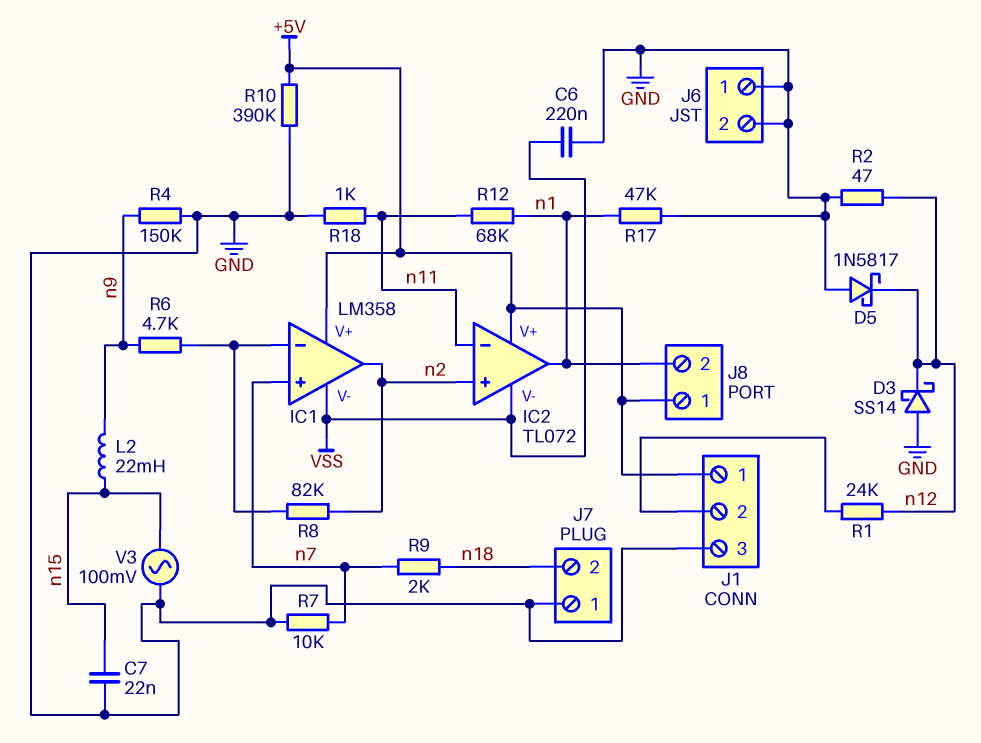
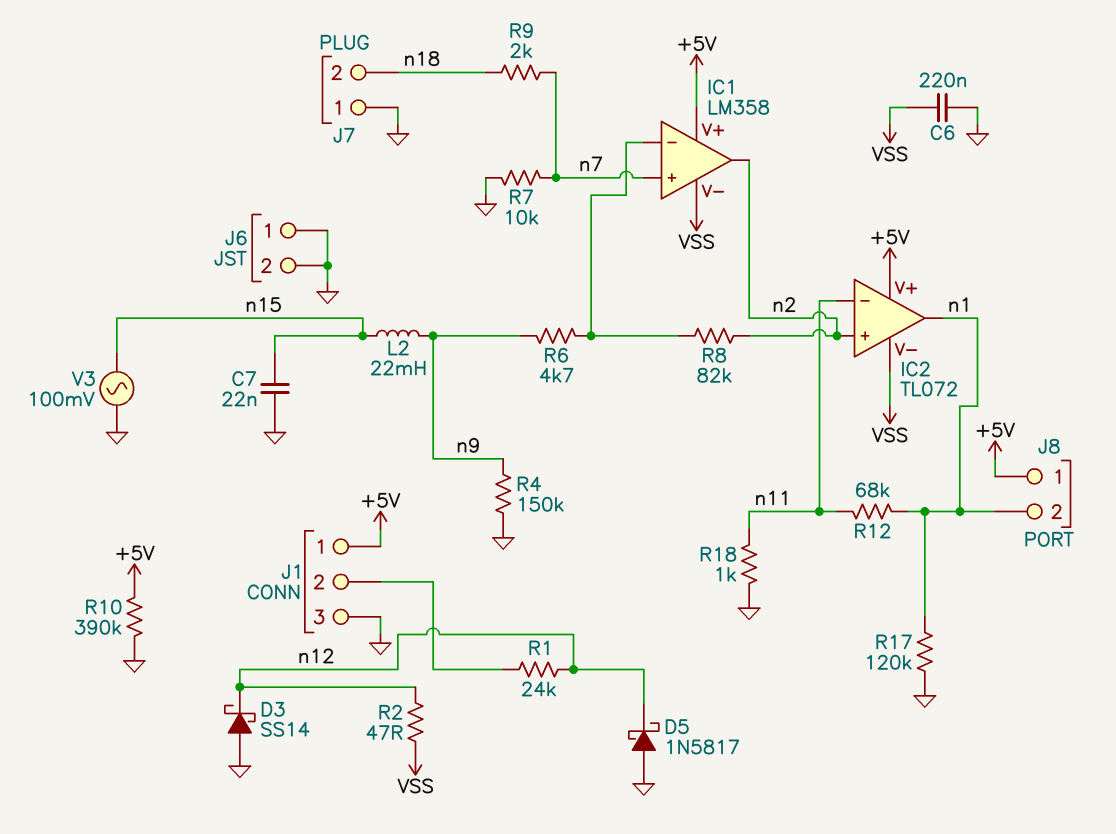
R2: 47 (GND, n12) -> 47 (VSS, n12)
R17: 47k (GND, n1) -> 120k (GND, n1)

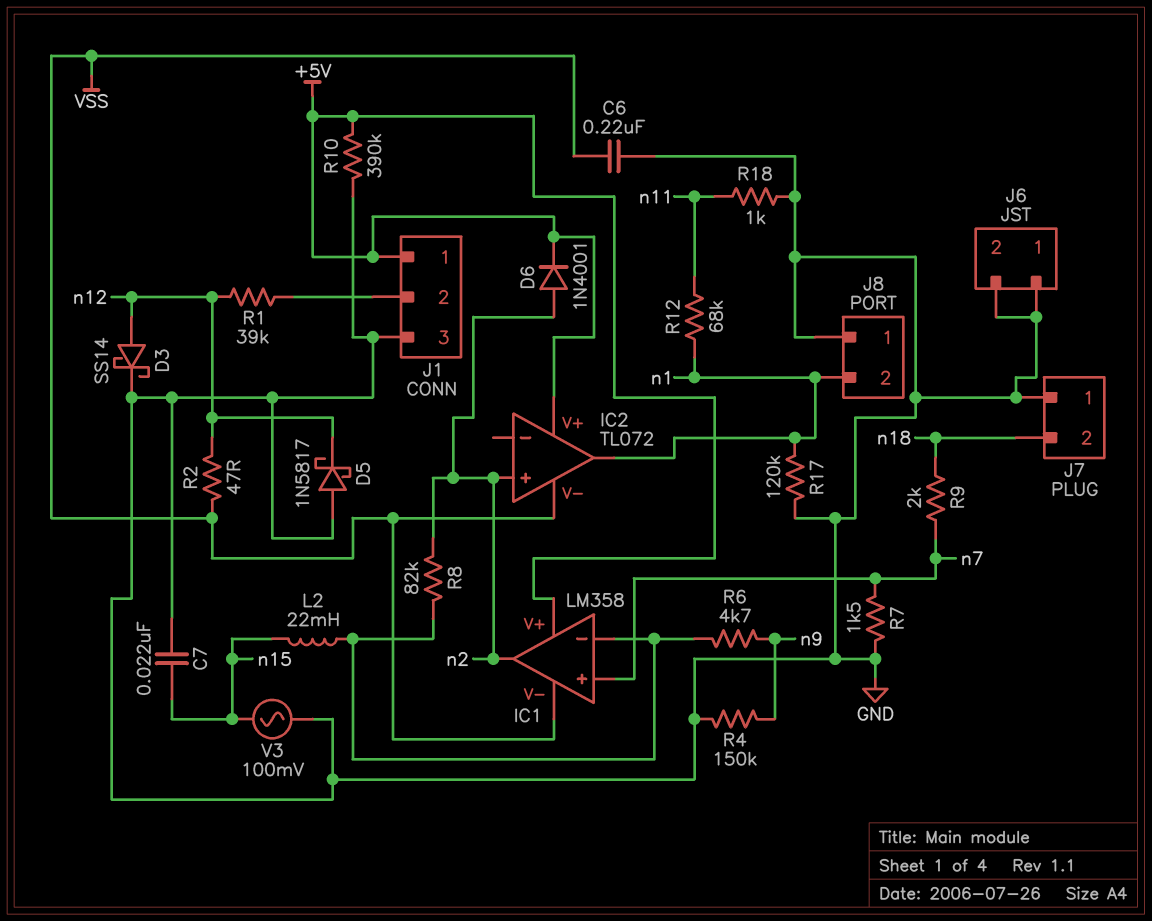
D3: schottky SS14 (A GND, K n12) -> schottky SS14 (A n12, K GND)
D6: none -> diode 1N4001 (A n2, K +5V)
IC2 pin in-: n11 -> none
J8 pin 1: +5V -> GND
L2: 22mH (n9, n15) -> 22mH (IC1/in-, n15)
R1: 24k (J1/2, n12) -> 39k (J1/2, n12)
R7: 10k (GND, n7) -> 1.5k (GND, n7)

